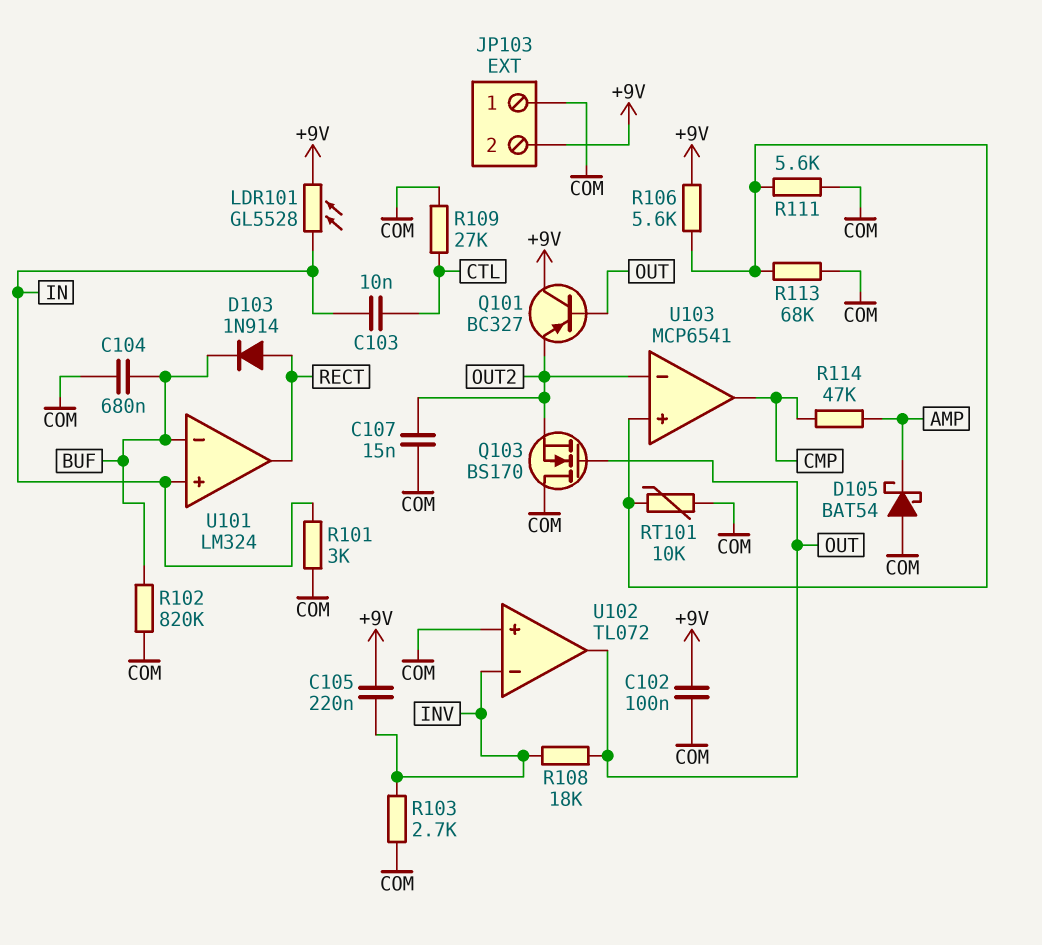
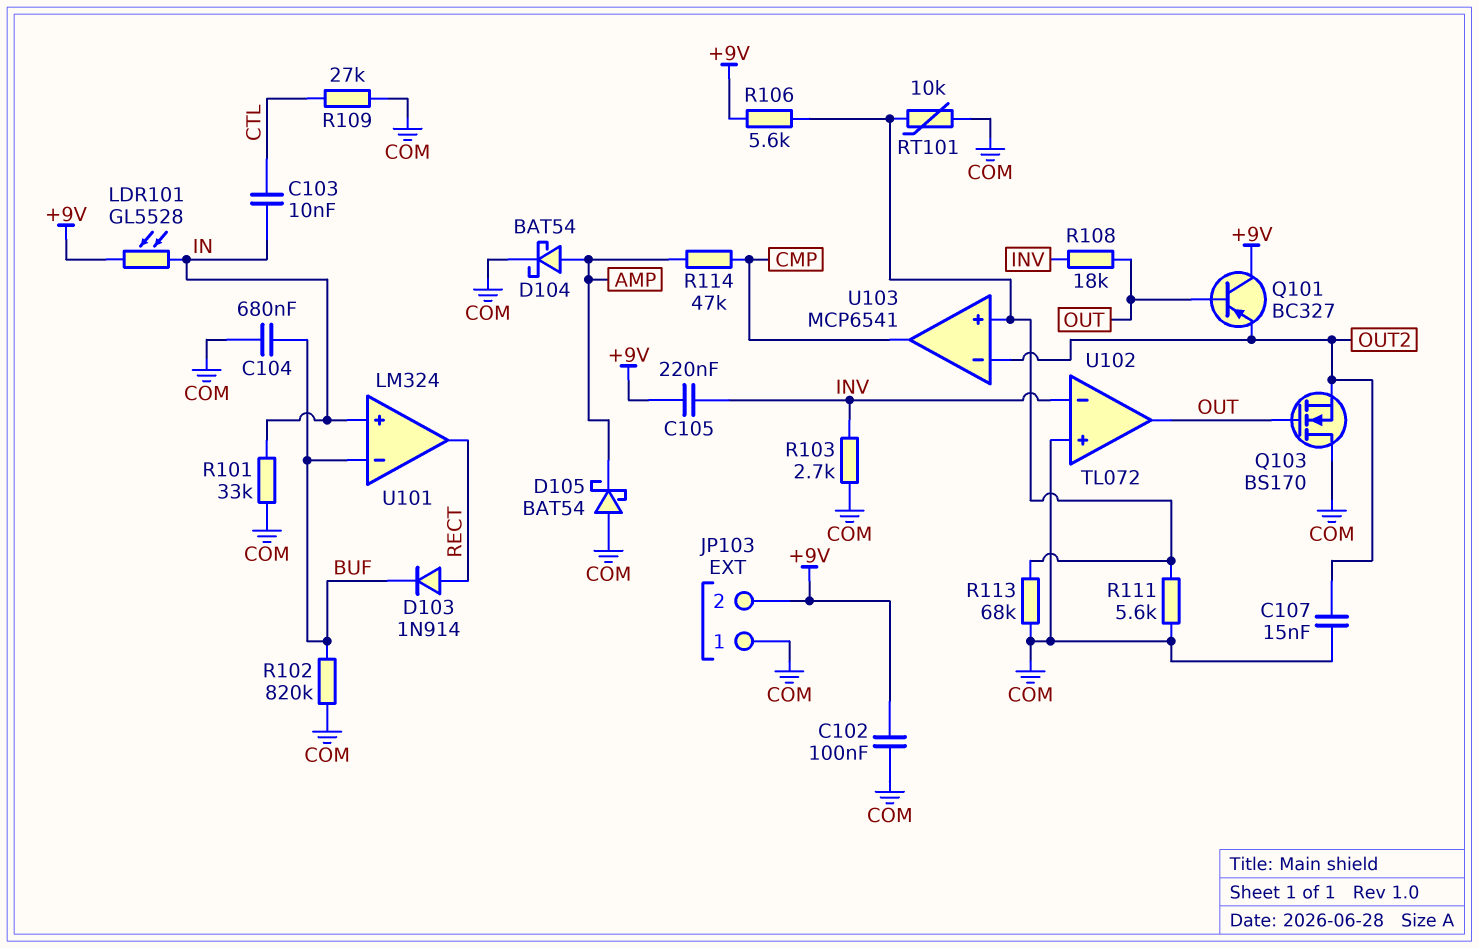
D104: none -> schottky BAT54 (A AMP, K COM)
R101: 3k (COM, IN) -> 33k (COM, IN)

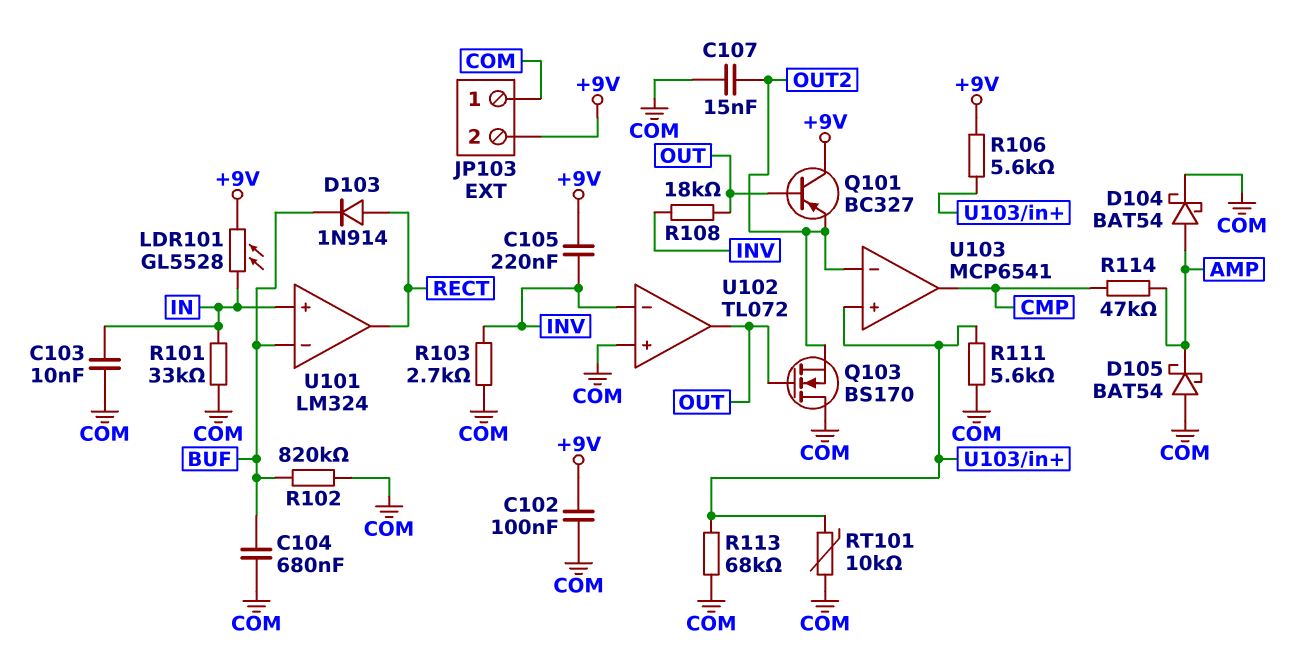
C103: 10nF (CTL, IN) -> 10nF (COM, IN)
R109: 27k (COM, CTL) -> none

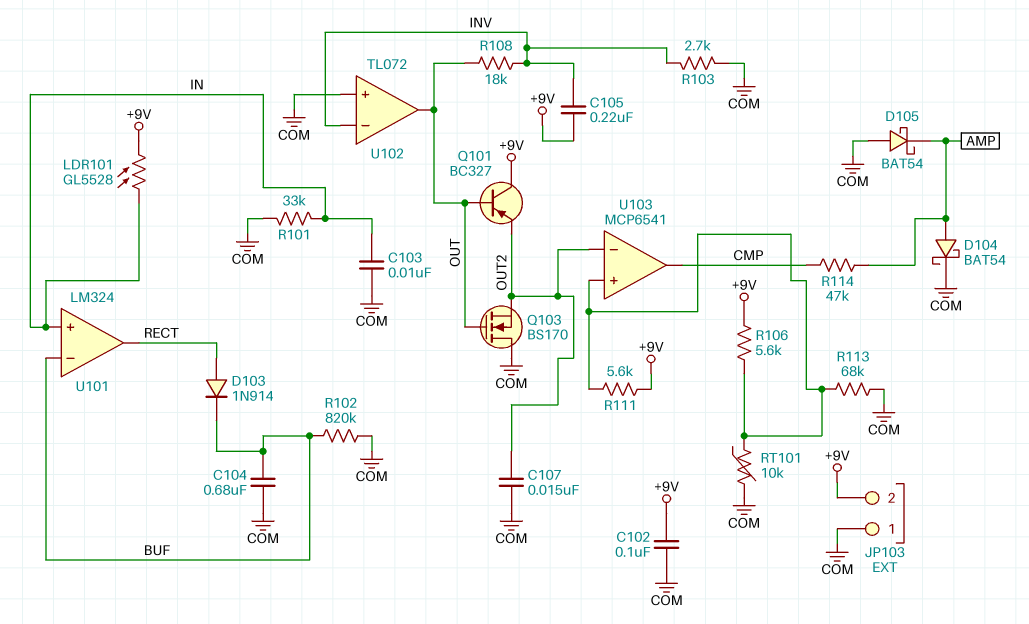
R111: 5.6k (COM, U103/in+) -> 5.6k (+9V, U103/in+)

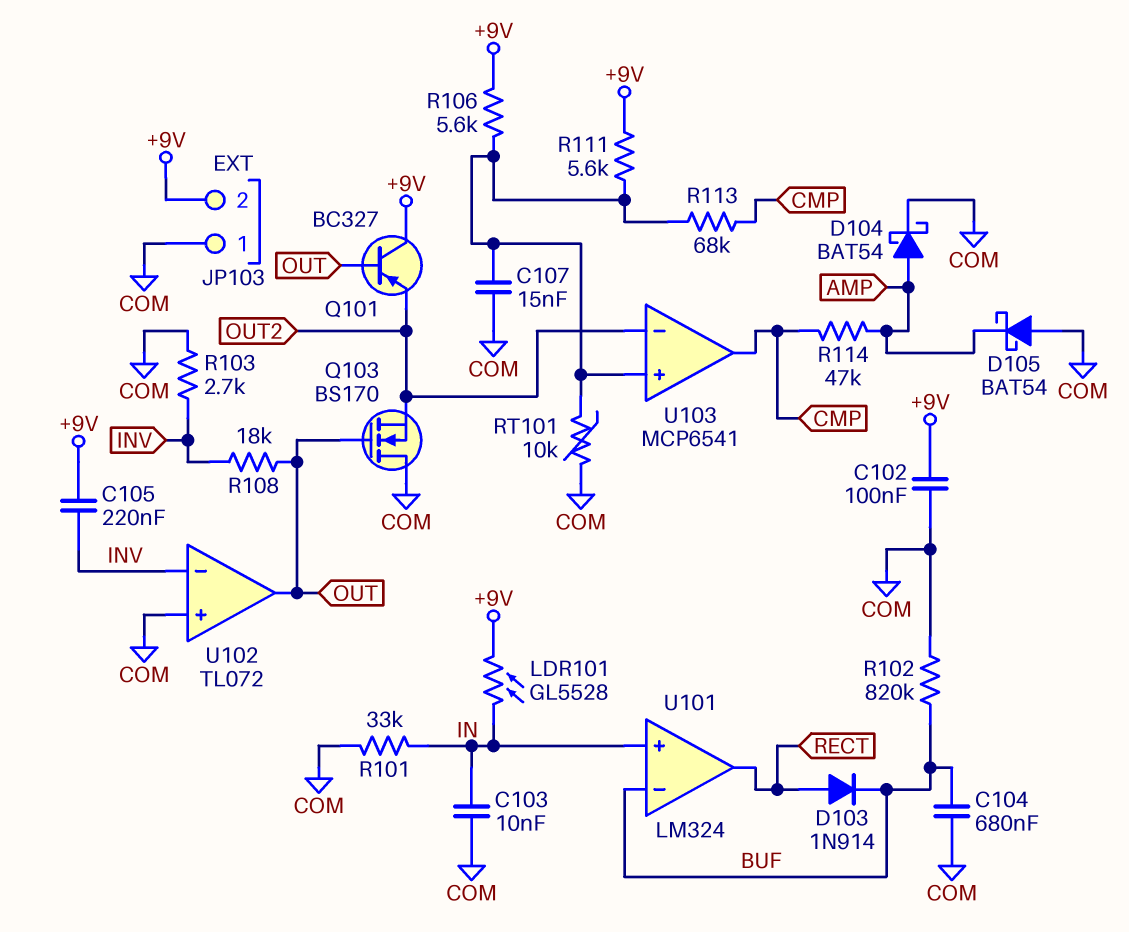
C107: 15nF (COM, OUT2) -> 15nF (COM, U103/in+)
R113: 68k (COM, U103/in+) -> 68k (CMP, U103/in+)

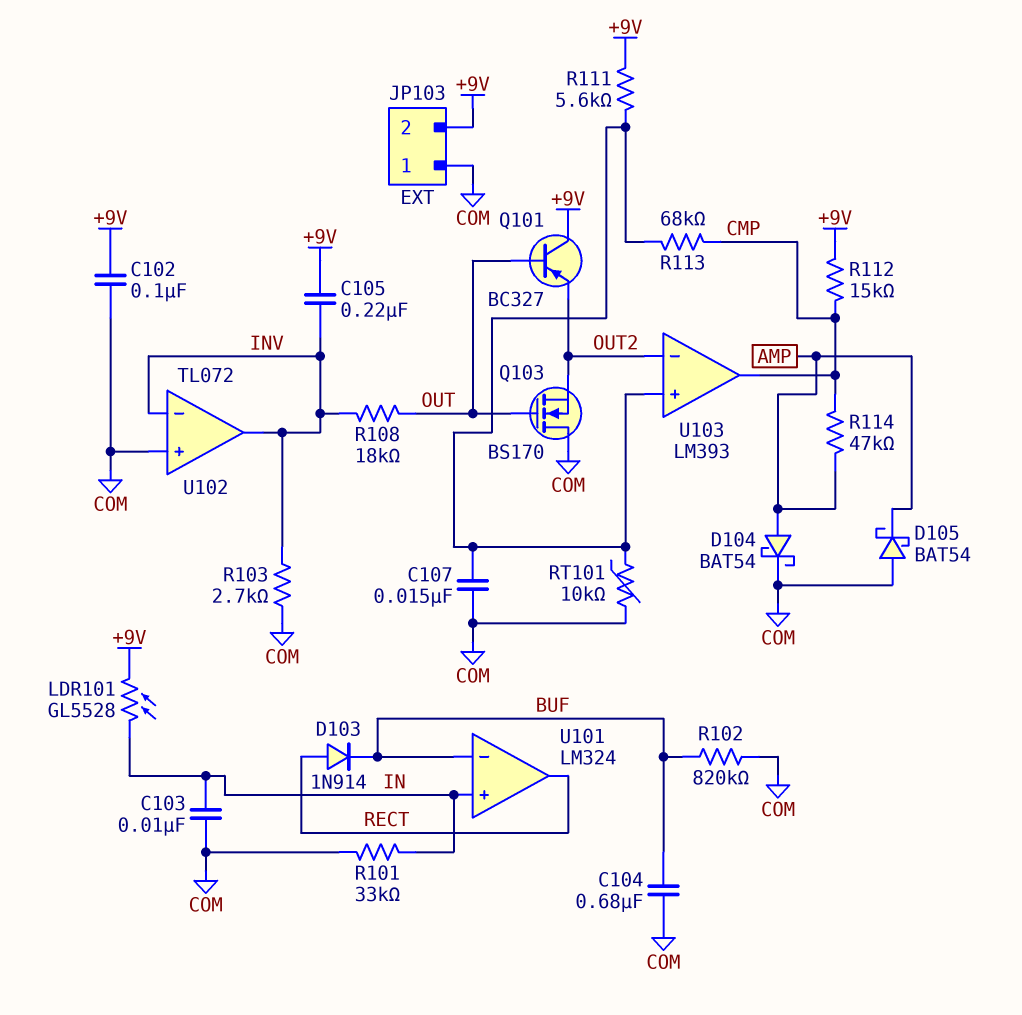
R106: 5.6k (+9V, U103/in+) -> none
R112: none -> 15k (+9V, CMP)
U102 pin out: OUT -> INV
U103: MCP6541 -> LM393

